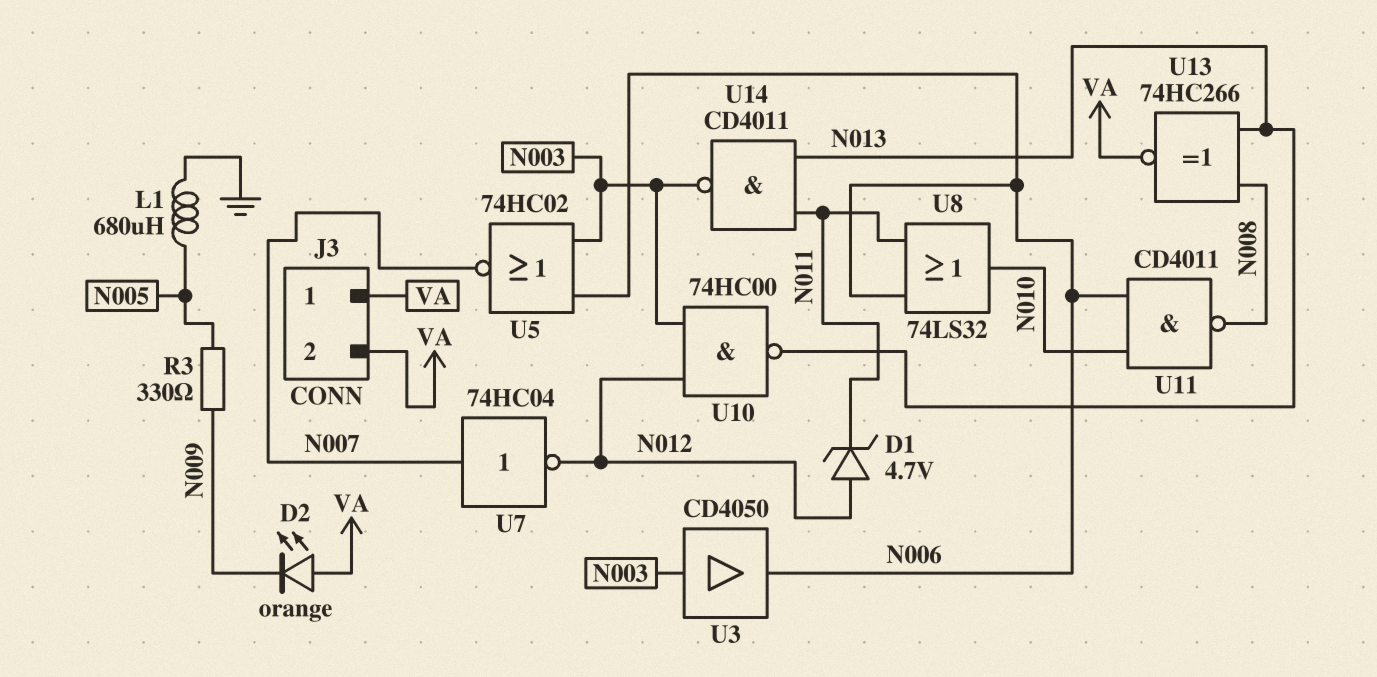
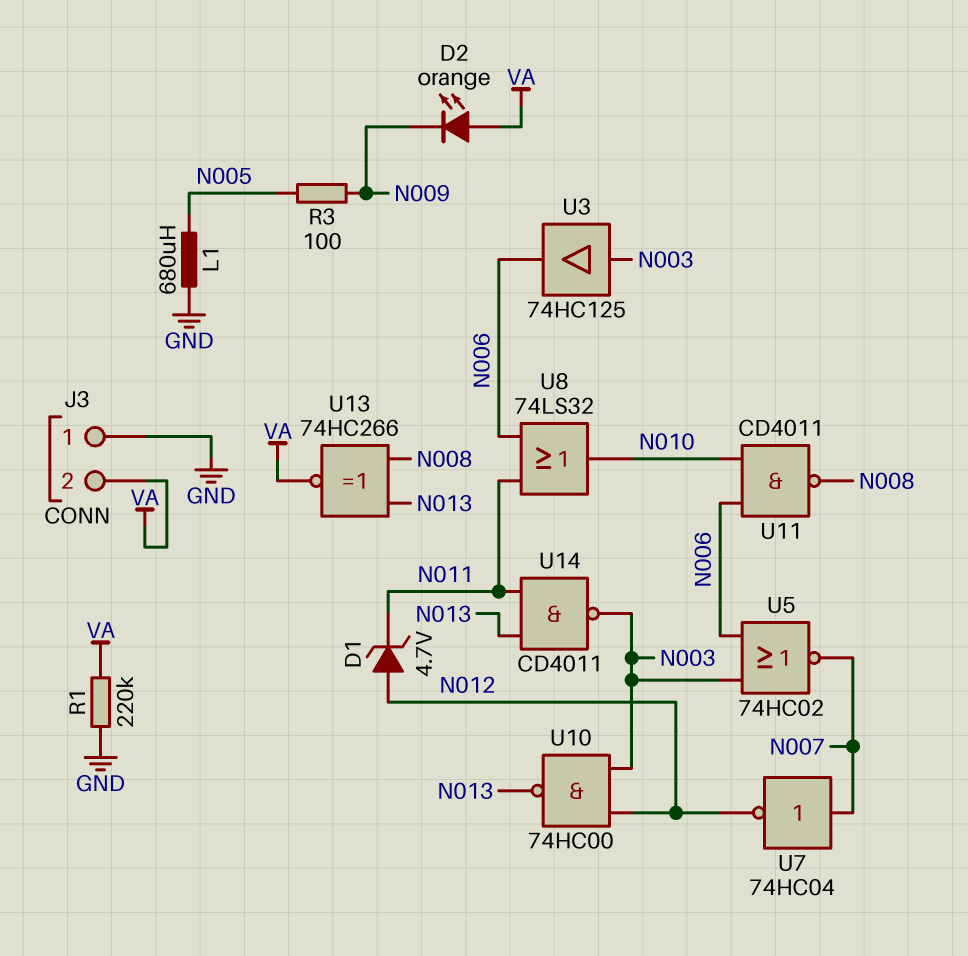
J3 pin 1: VA -> GND
R1: none -> 220k (GND, VA)
R3: 330 (N005, N009) -> 100 (N005, N009)
U3: buffer CD4050 (in N003, out N006) -> buffer 74HC125 (in N003, out N006)

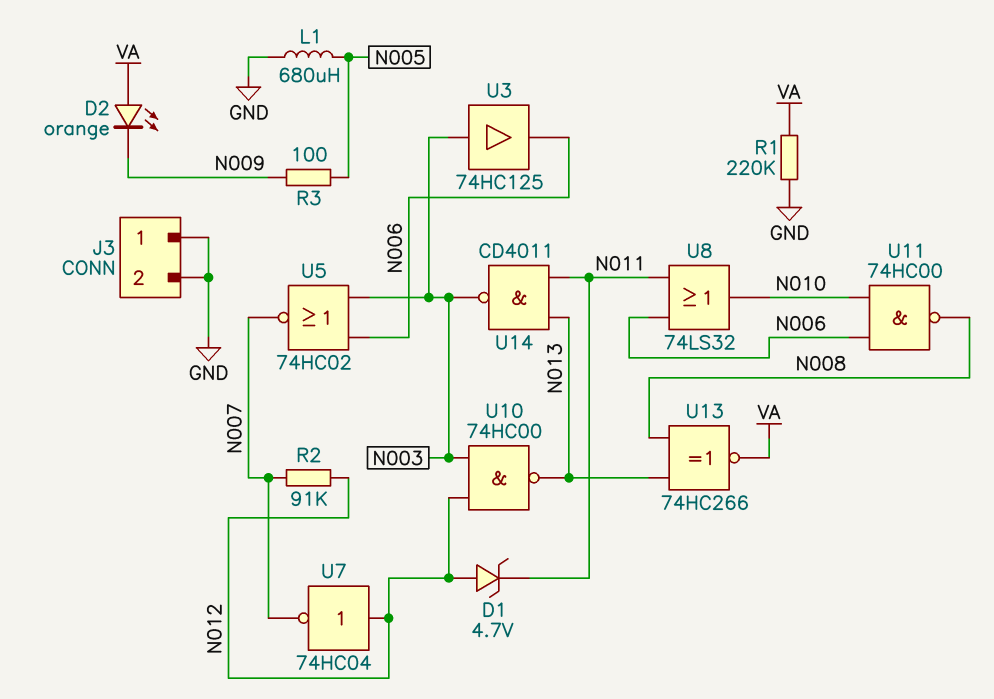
J3 pin 2: VA -> GND
R2: none -> 91k (N007, N012)
U7: NOT 74HC04 (in N007, out N012) -> NOT 74HC04 (in N012, out N007)
U11: NAND CD4011 (in N006, in N010, out N008) -> NAND 74HC00 (in N006, in N010, out N008)

